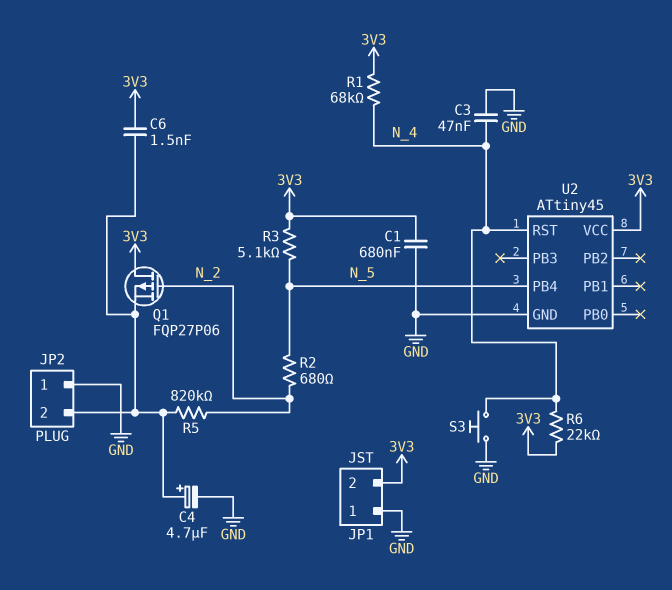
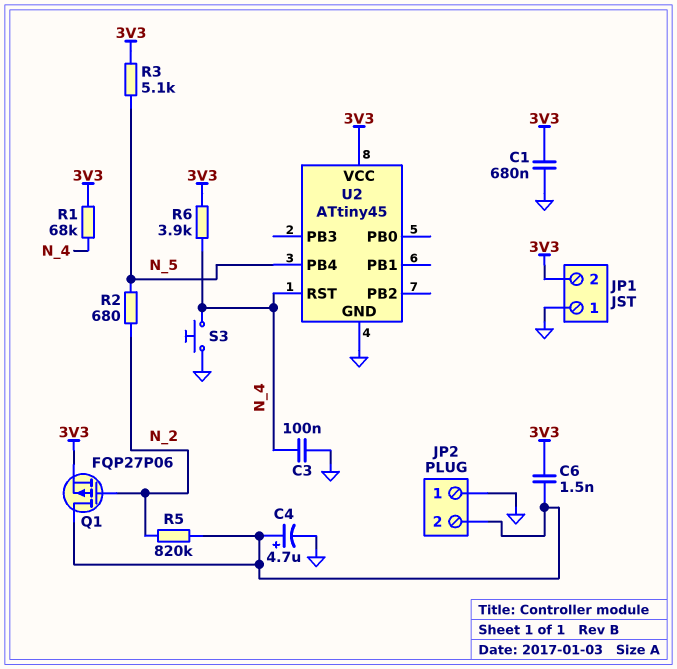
C3: 47nF (GND, N_4) -> 100nF (GND, N_4)
Q1: PMOS FQP27P06 (G N_2, D 3V3, S JP2/2) -> PMOS FQP27P06 (G N_2, D JP2/2, S 3V3)
R6: 22k (3V3, N_4) -> 3.9k (3V3, N_4)

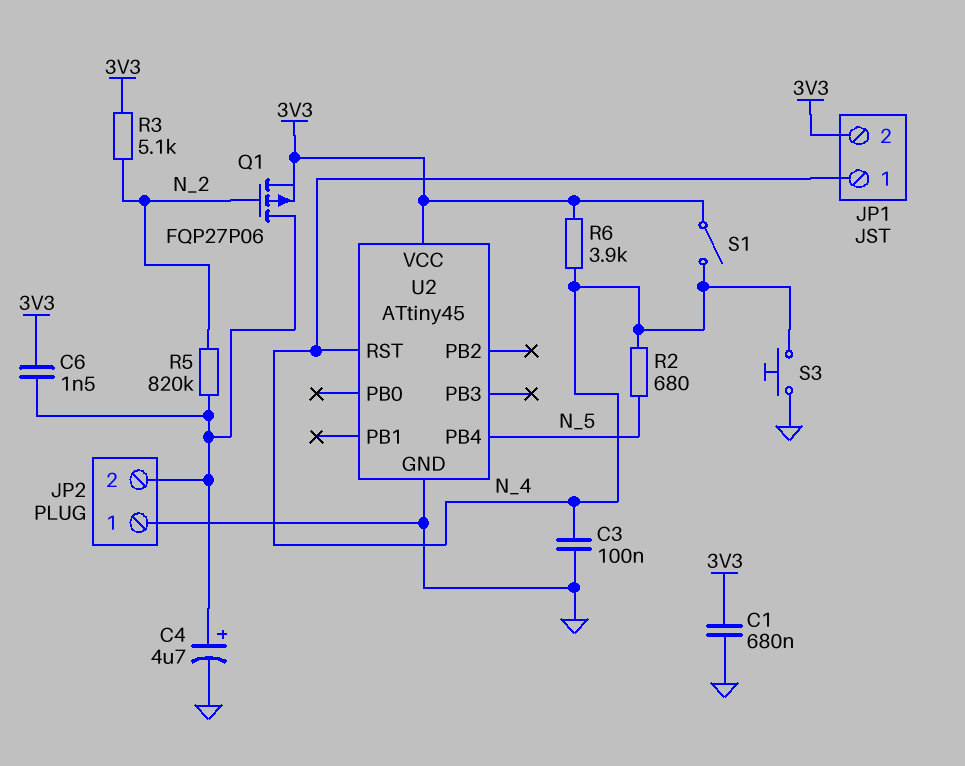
JP1 pin 1: GND -> N_4
R1: 68k (3V3, N_4) -> none
R2: 680 (N_2, N_5) -> 680 (N_4, N_5)
R3: 5.1k (3V3, N_5) -> 5.1k (3V3, N_2)
S1: none -> switch (3V3, N_4)

